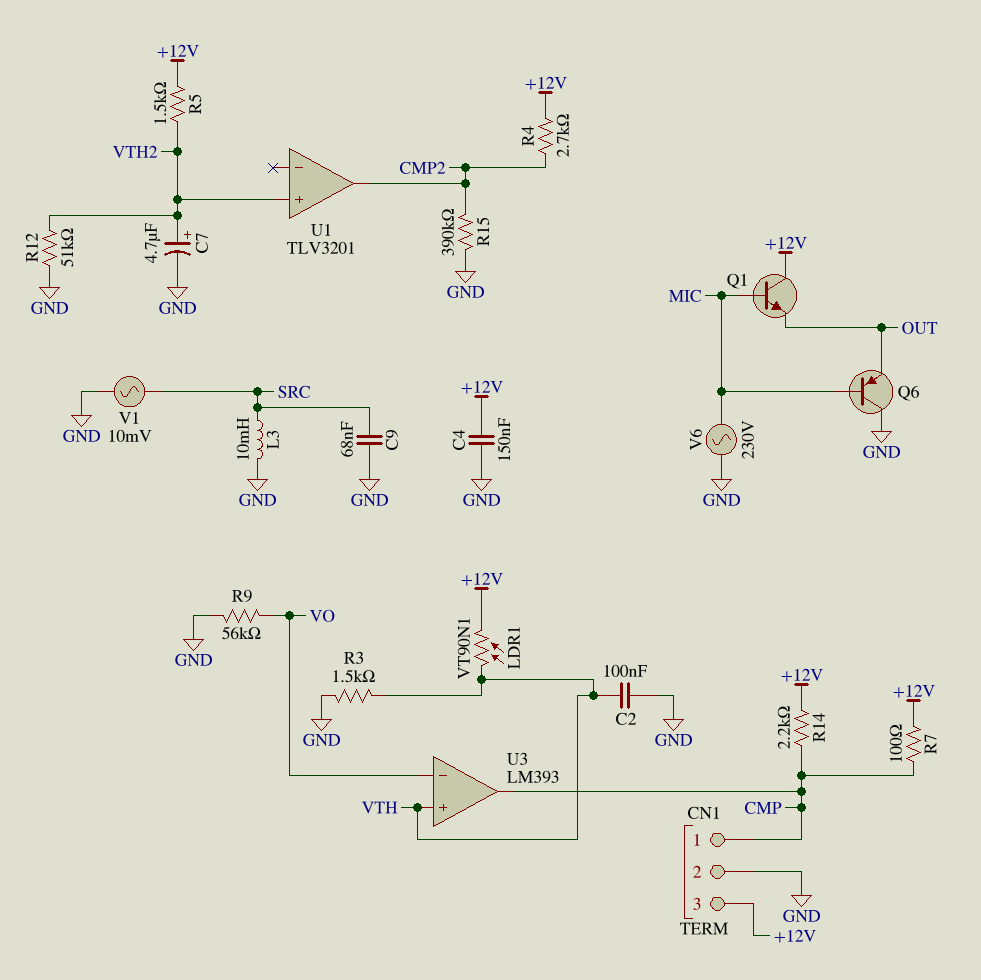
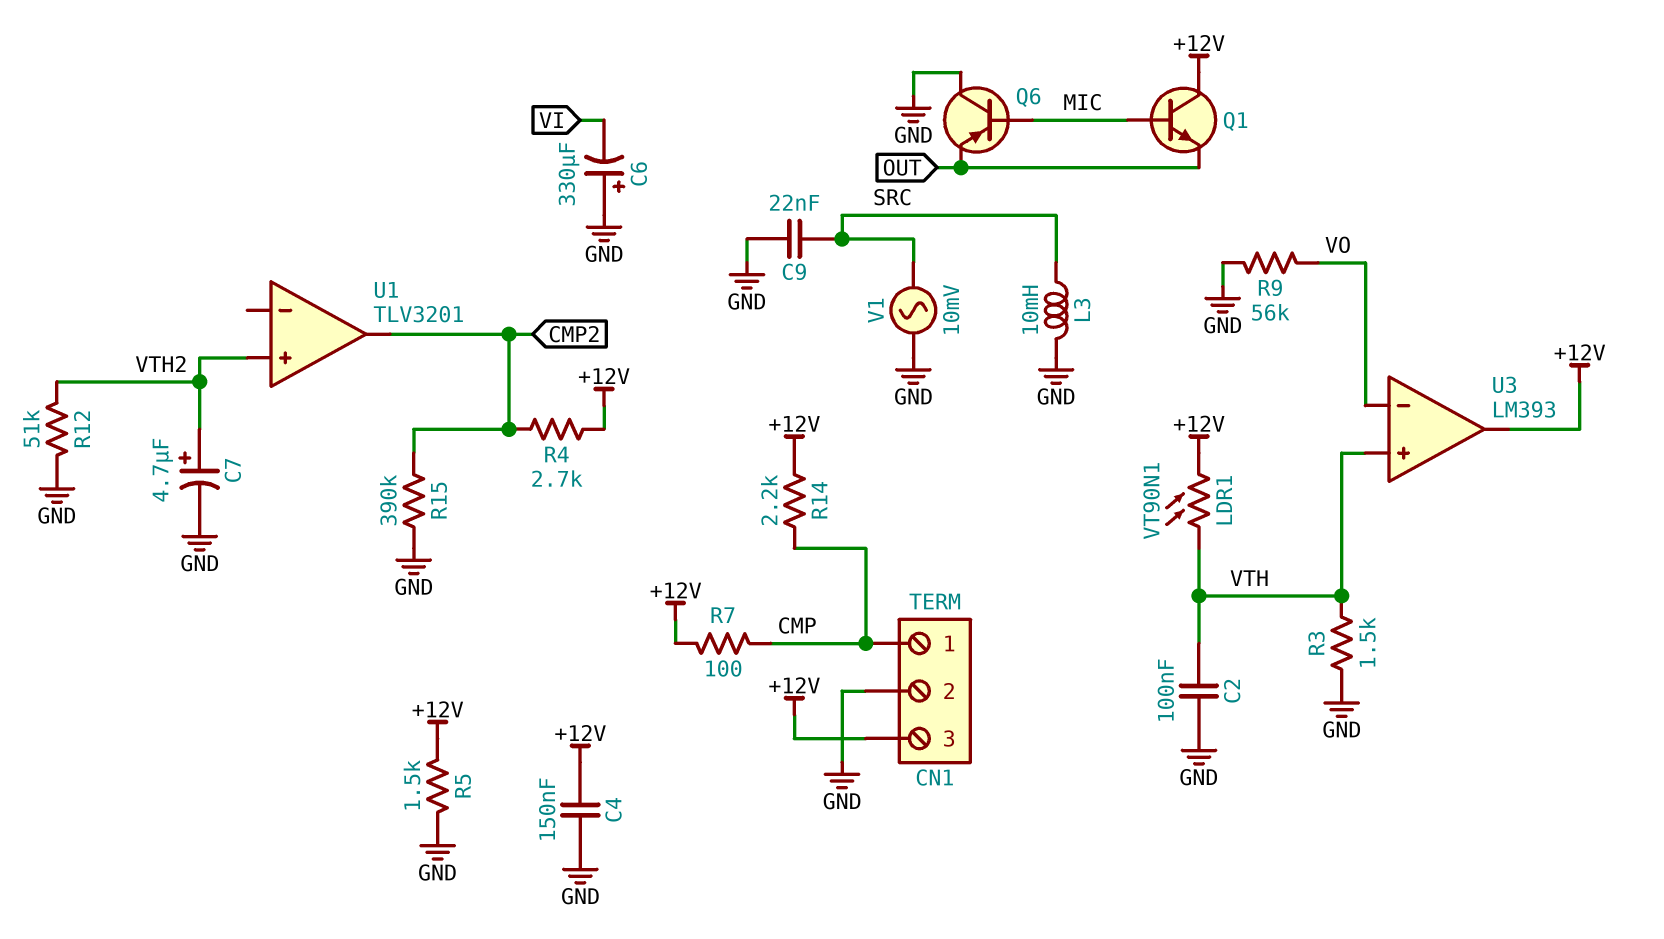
C6: none -> 330uF (plus GND, minus VI)
C9: 68nF (GND, SRC) -> 22nF (GND, SRC)
R5: 1.5k (+12V, VTH2) -> 1.5k (+12V, GND)
U3 pin out: CMP -> +12V
V6: AC 230V (GND, MIC) -> none

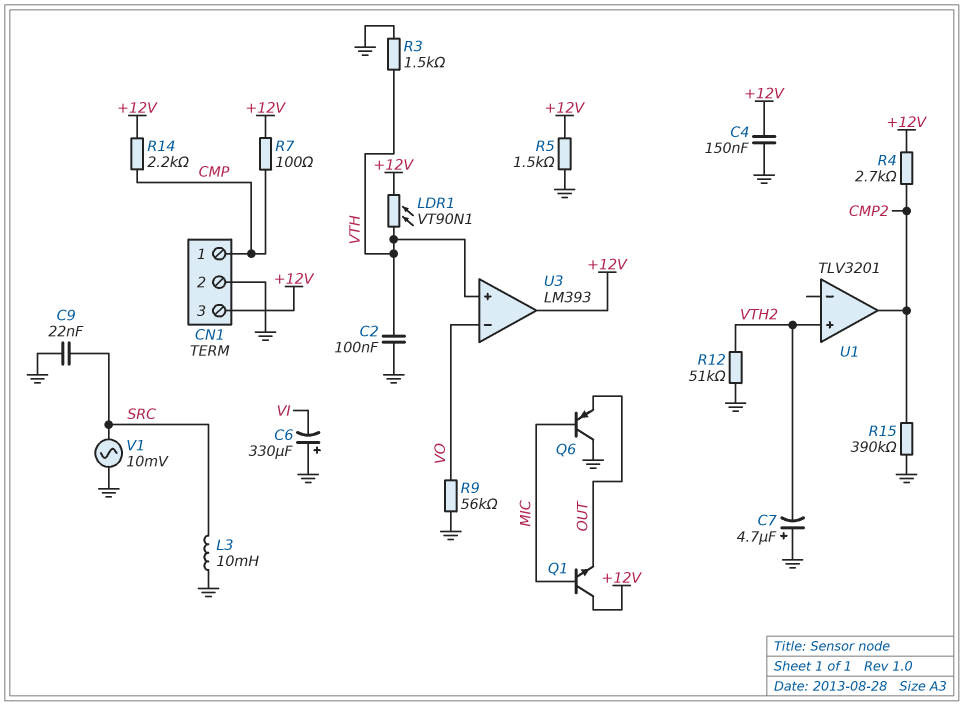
C7: 4.7uF (plus VTH2, minus GND) -> 4.7uF (plus GND, minus VTH2)

